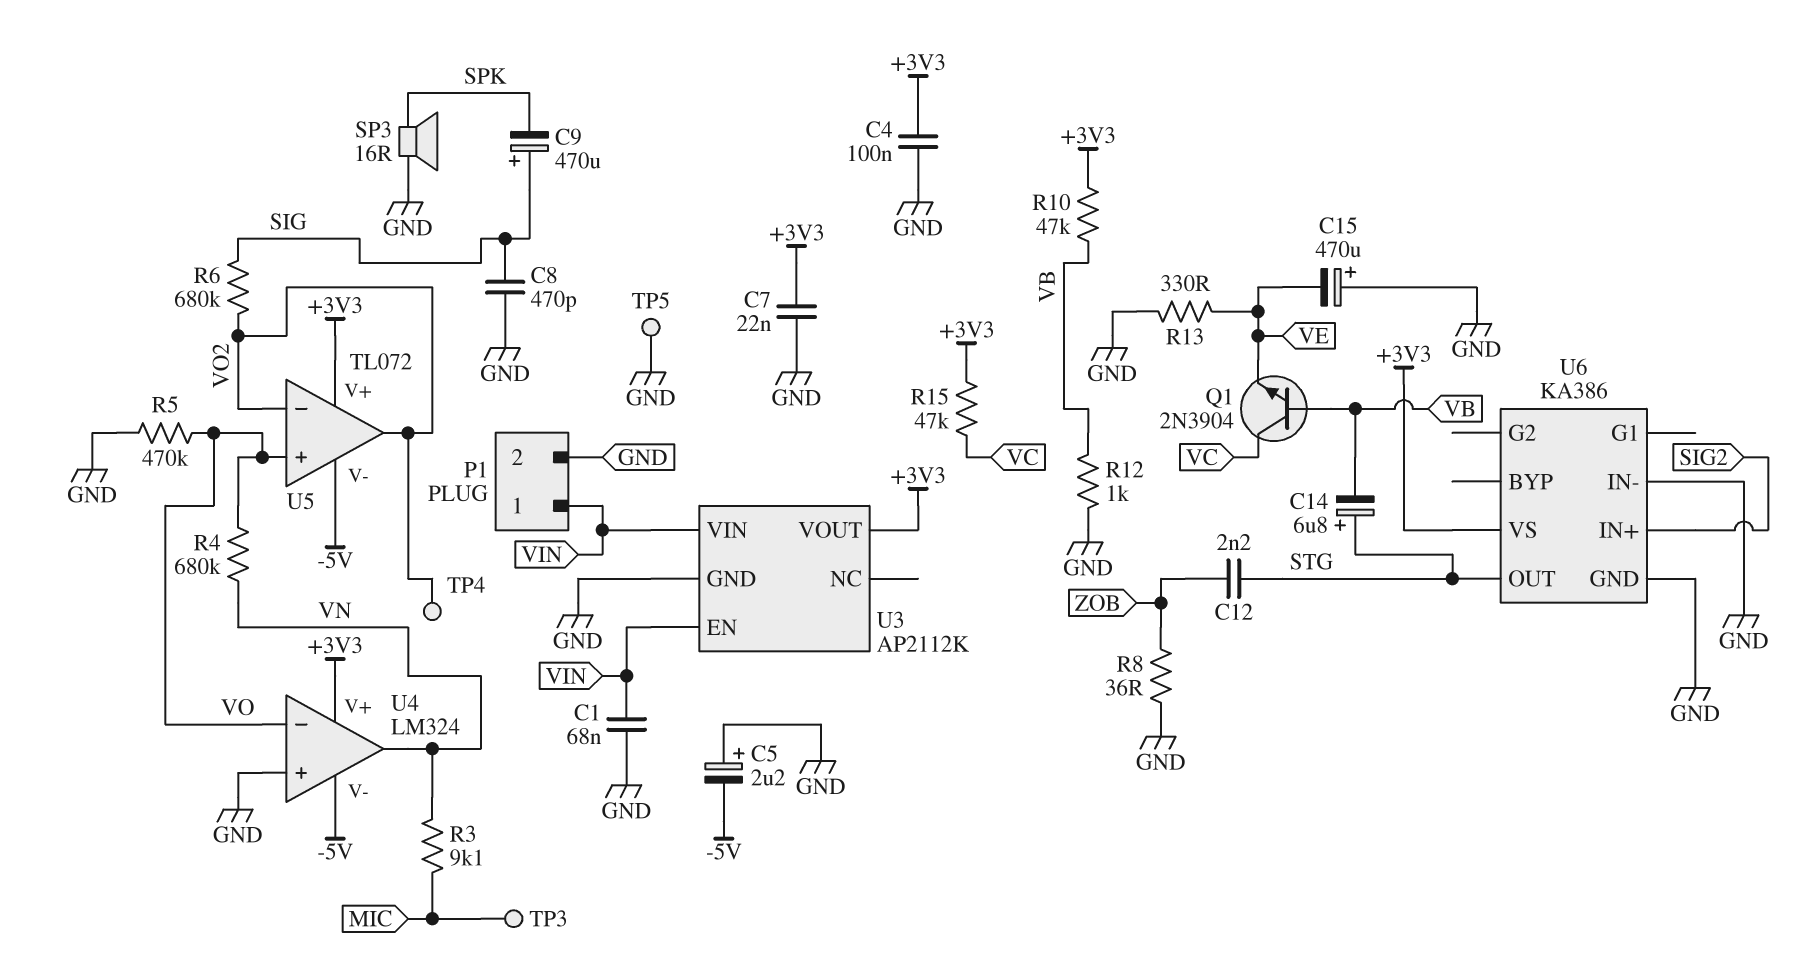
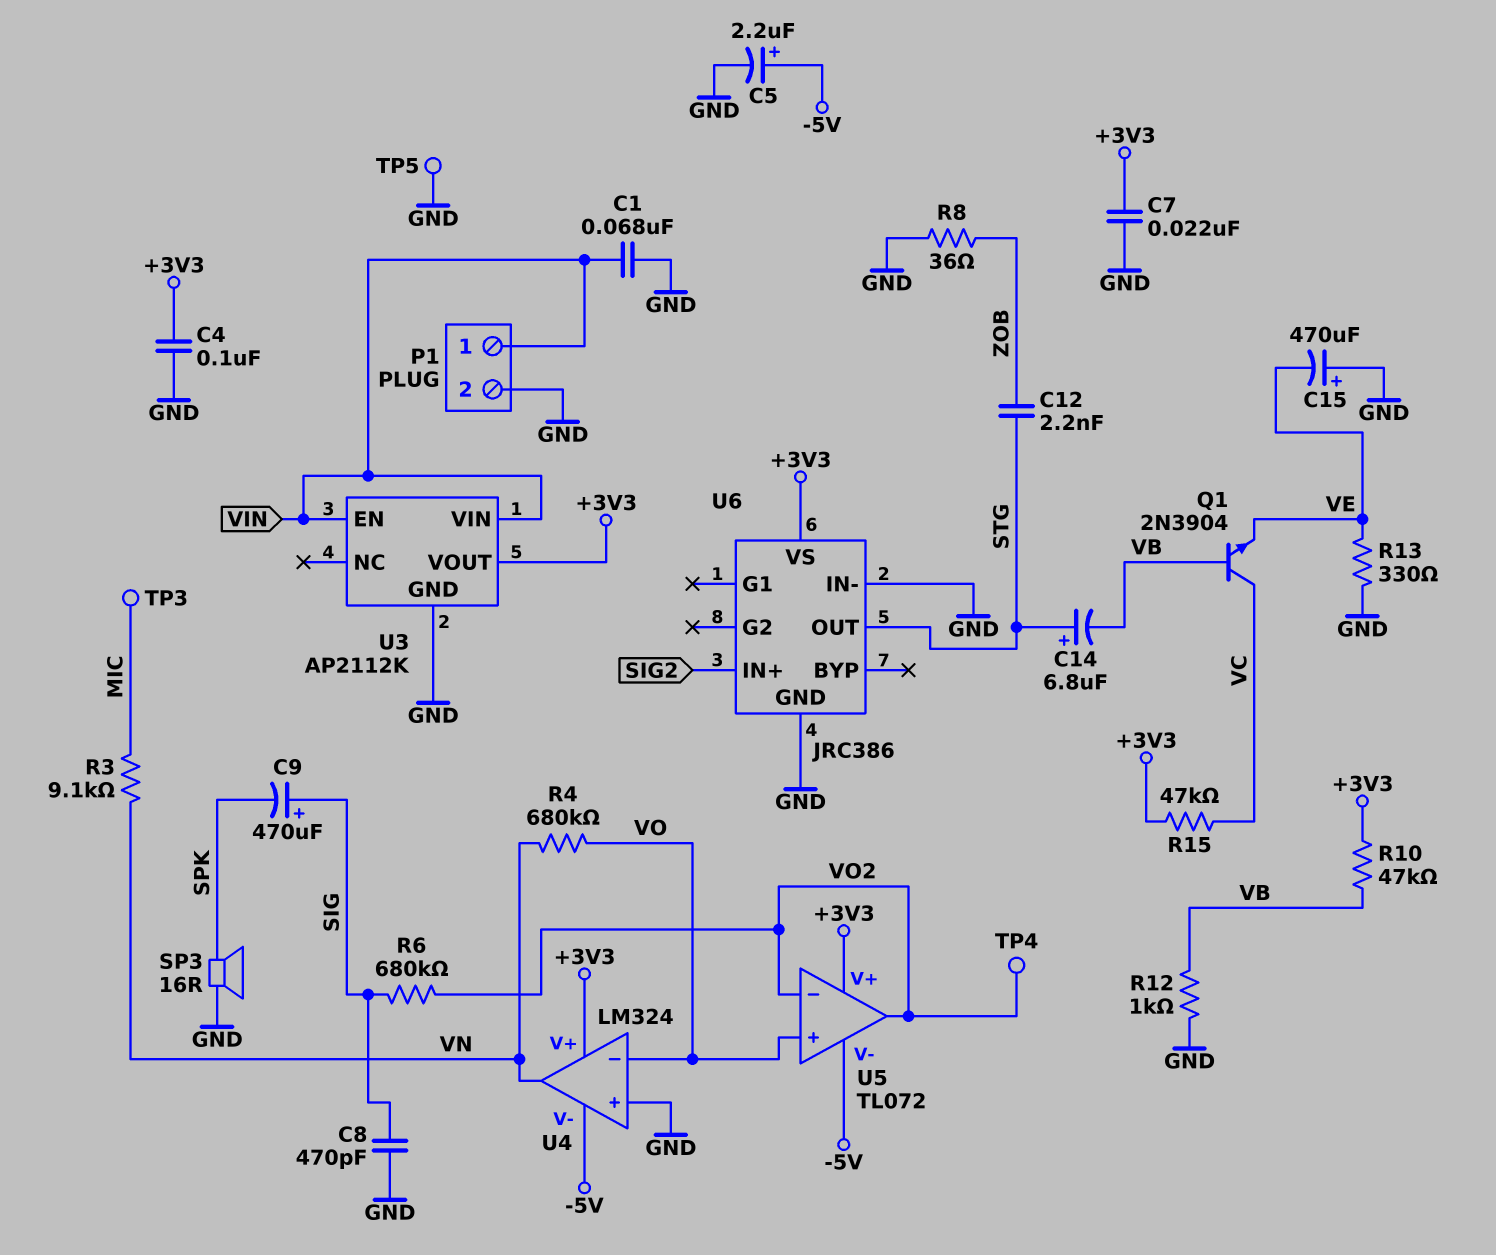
C5: 2.2uF (plus GND, minus -5V) -> 2.2uF (plus -5V, minus GND)
R5: 470k (GND, VO) -> none
U6: KA386 -> JRC386

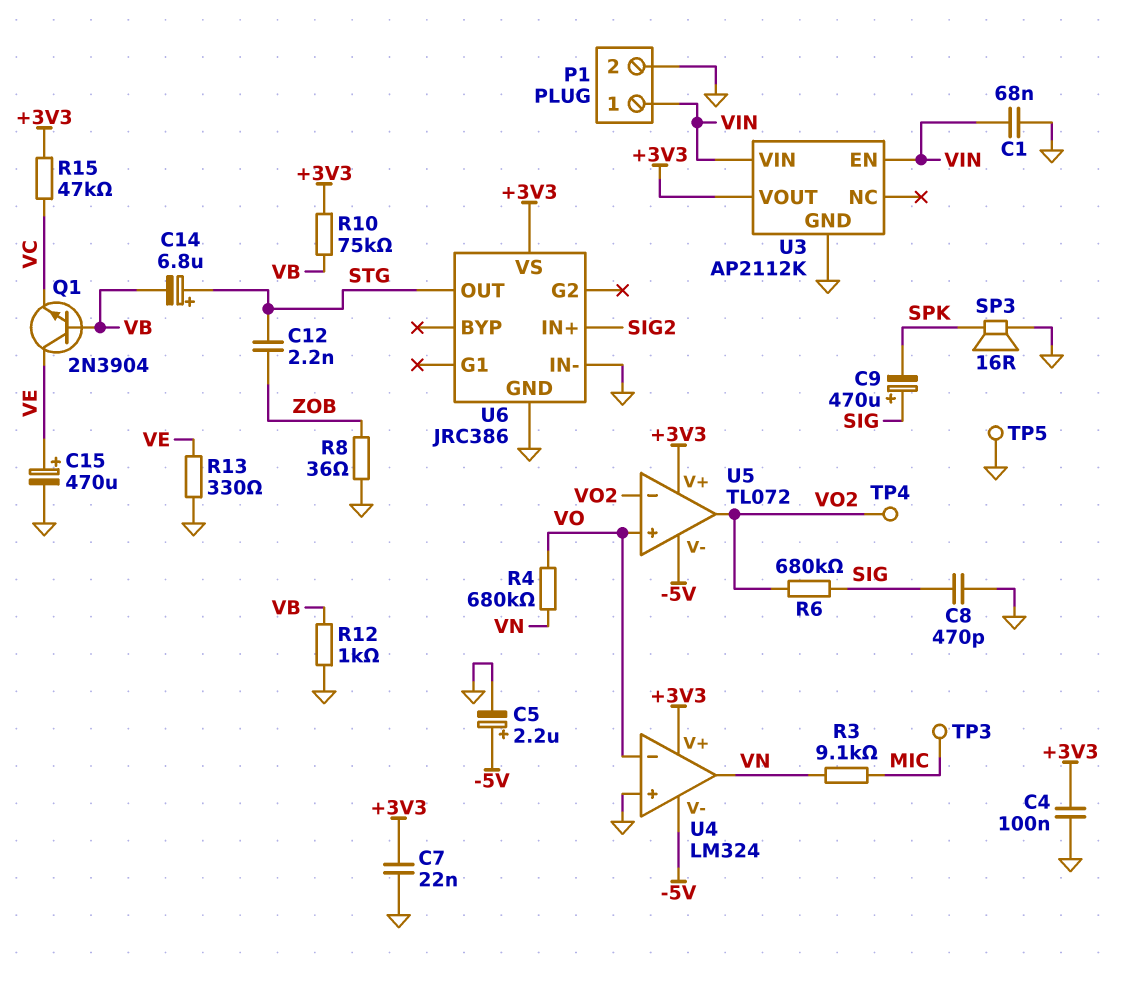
C15: 470uF (plus GND, minus VE) -> 470uF (plus VE, minus GND)
Q1: NPN 2N3904 (B VB, C VC, E VE) -> NPN 2N3904 (B VB, C VE, E VC)
R10: 47k (+3V3, VB) -> 75k (+3V3, VB)

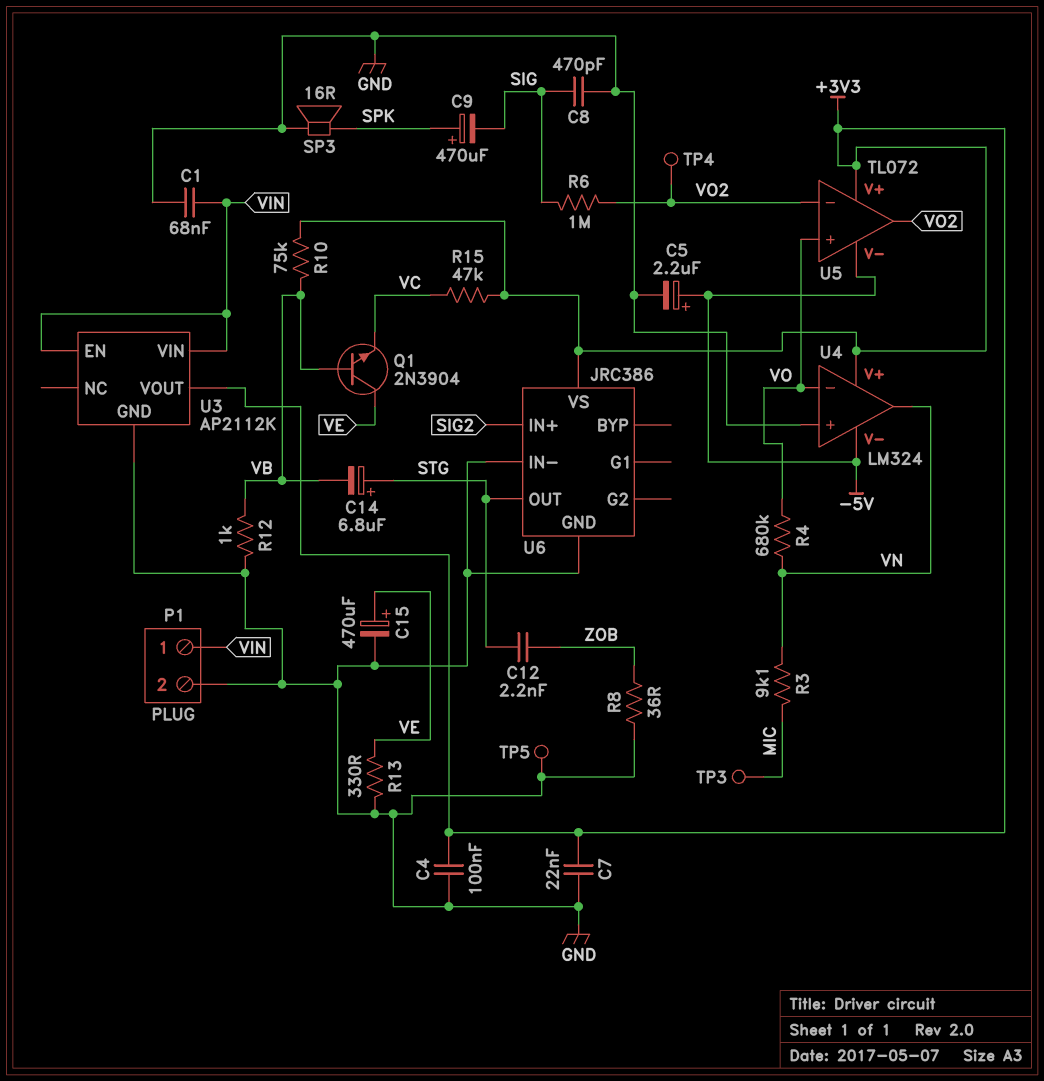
C9: 470uF (plus SIG, minus SPK) -> 470uF (plus SPK, minus SIG)
R6: 680k (SIG, VO2) -> 1M (SIG, VO2)

